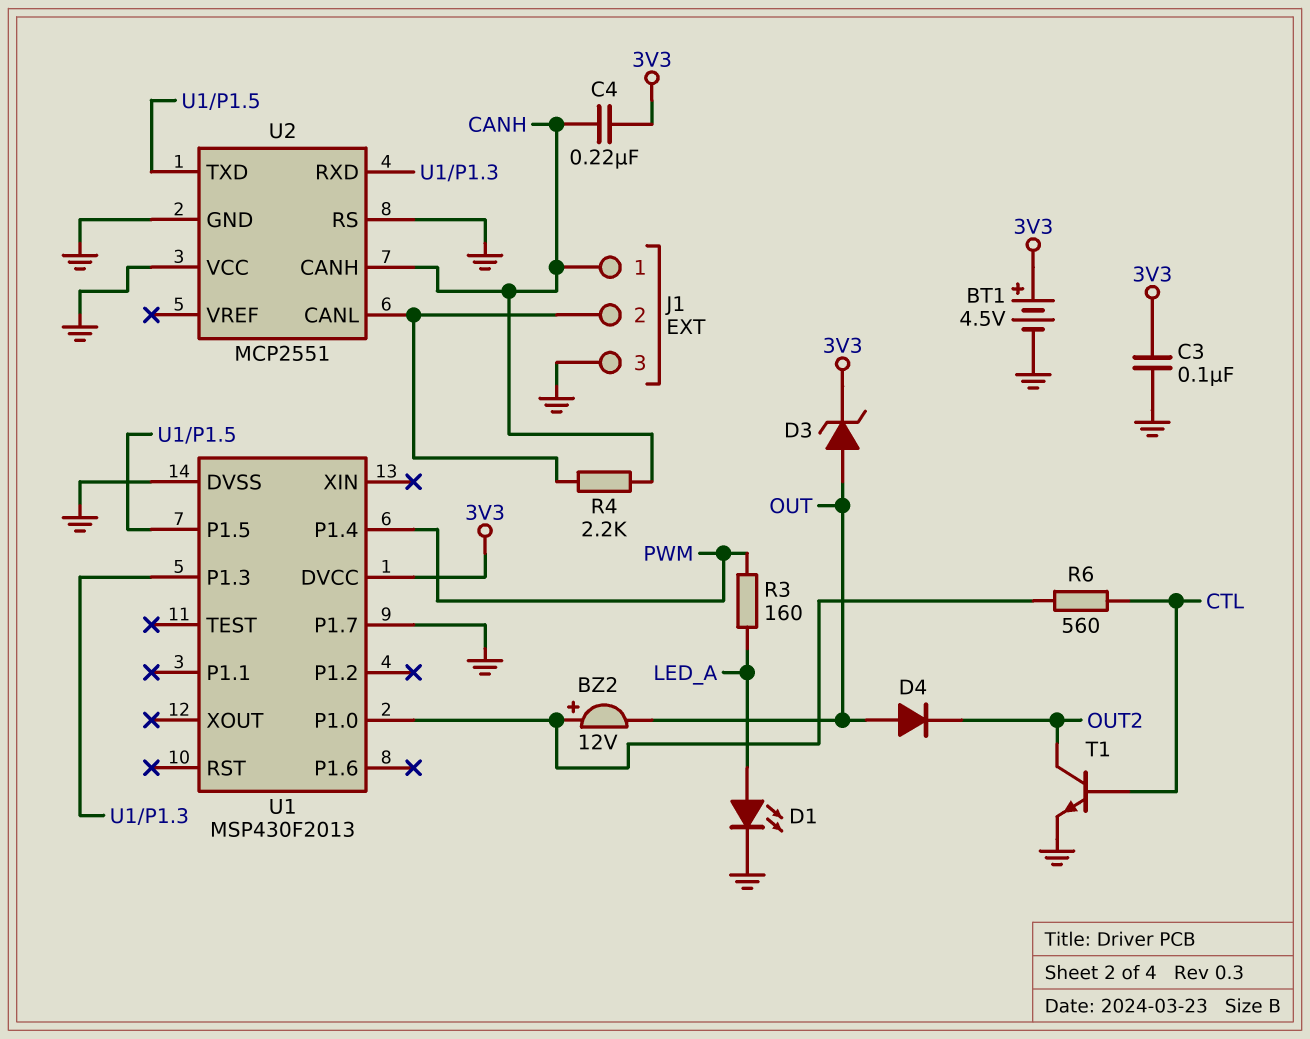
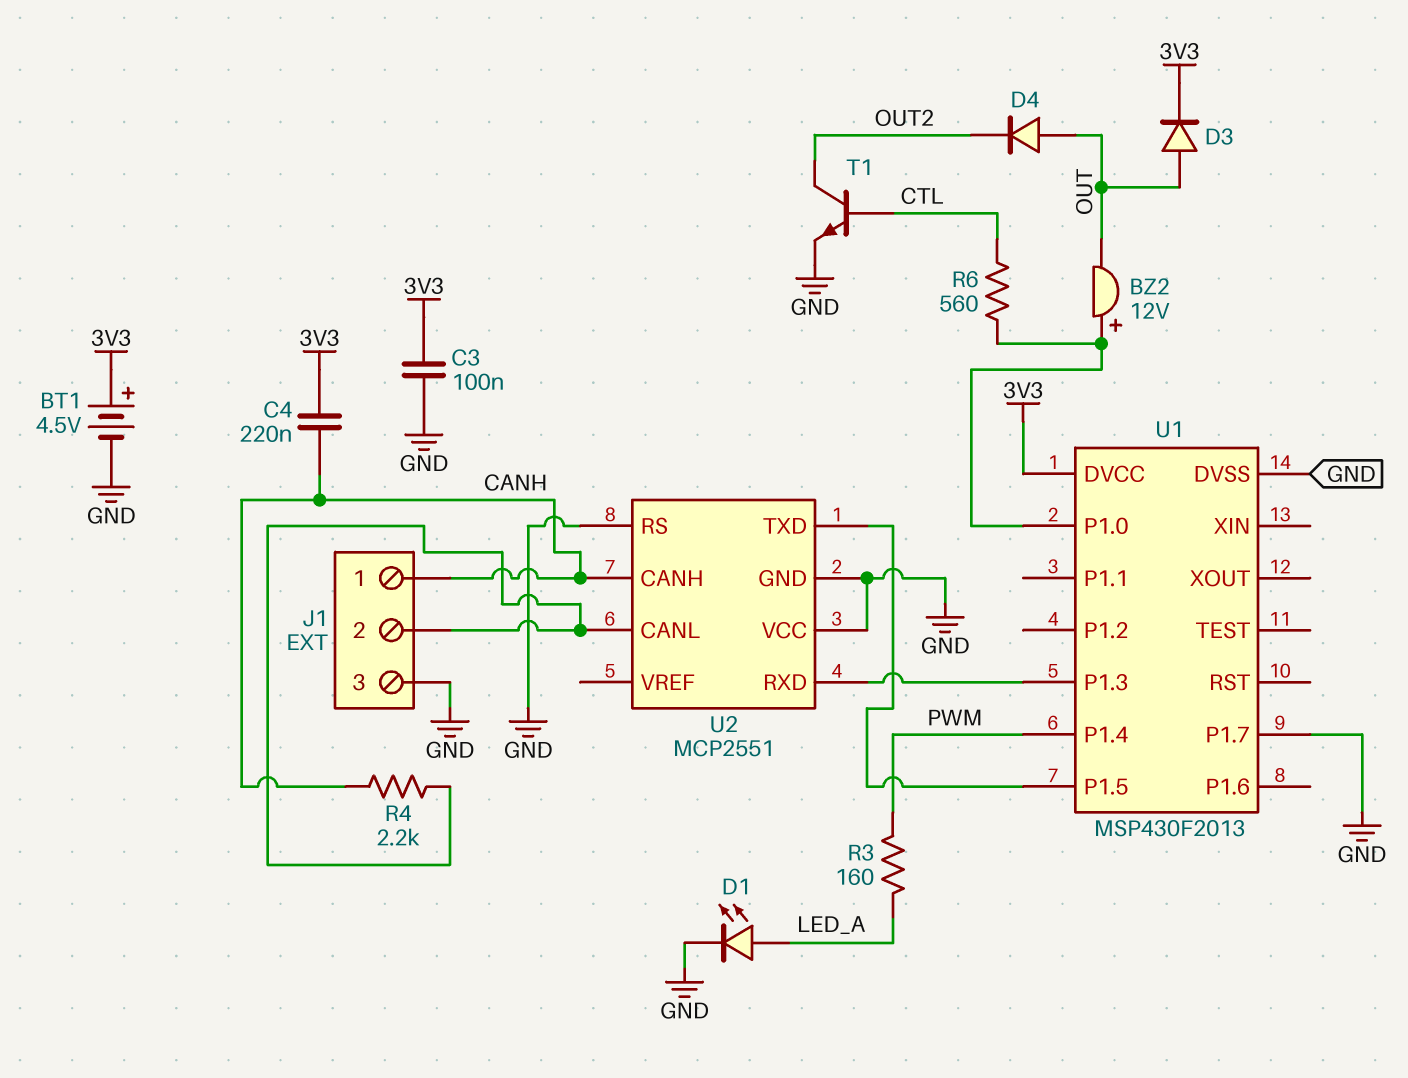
D3: zener (A OUT, K 3V3) -> diode (A OUT, K 3V3)

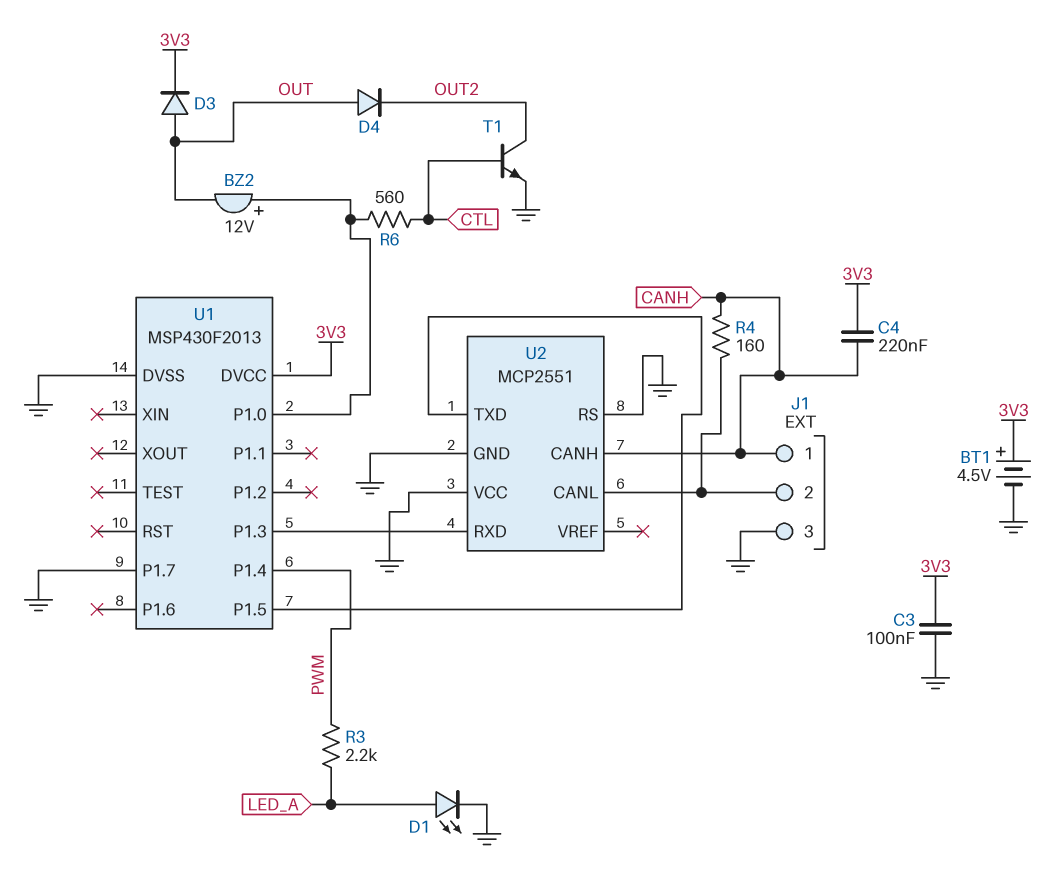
R3: 160 (LED_A, PWM) -> 2.2k (LED_A, PWM)
R4: 2.2k (CANH, J1/2) -> 160 (CANH, J1/2)

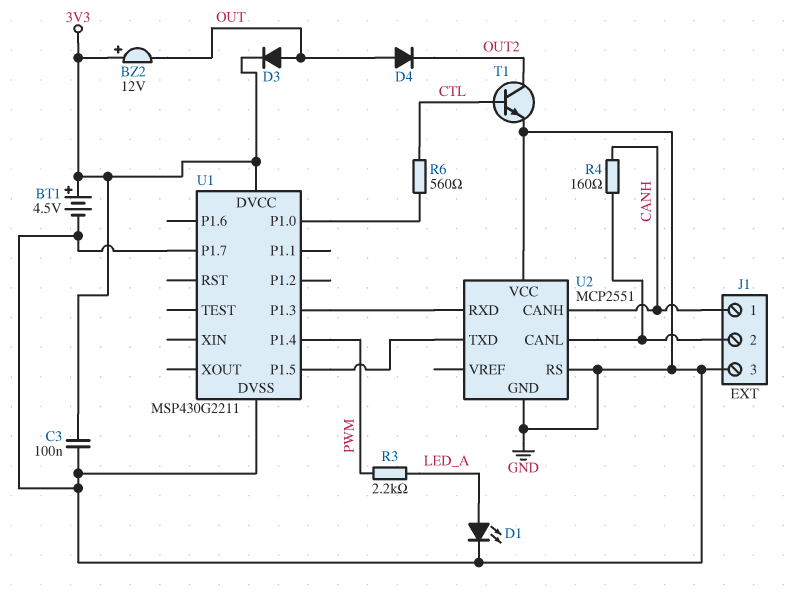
BZ2: buzzer 12V (plus U1/P1.0, minus OUT) -> buzzer 12V (plus 3V3, minus OUT)
C4: 220nF (3V3, CANH) -> none
U1: MSP430F2013 -> MSP430G2211

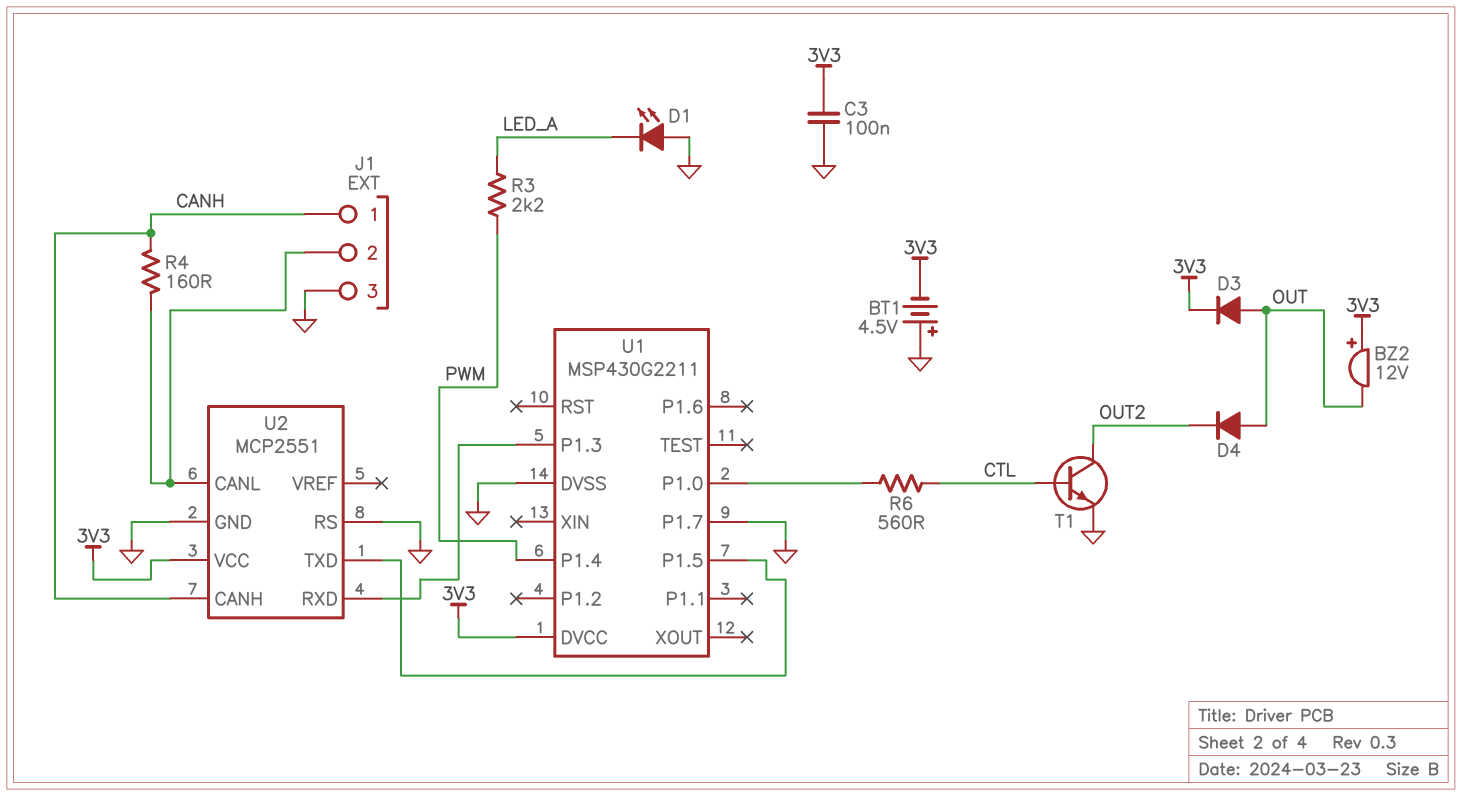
BT1: 4.5V (plus 3V3, minus GND) -> 4.5V (plus GND, minus 3V3)
D1: LED (A LED_A, K GND) -> LED (A GND, K LED_A)
U2 pin VCC: GND -> 3V3

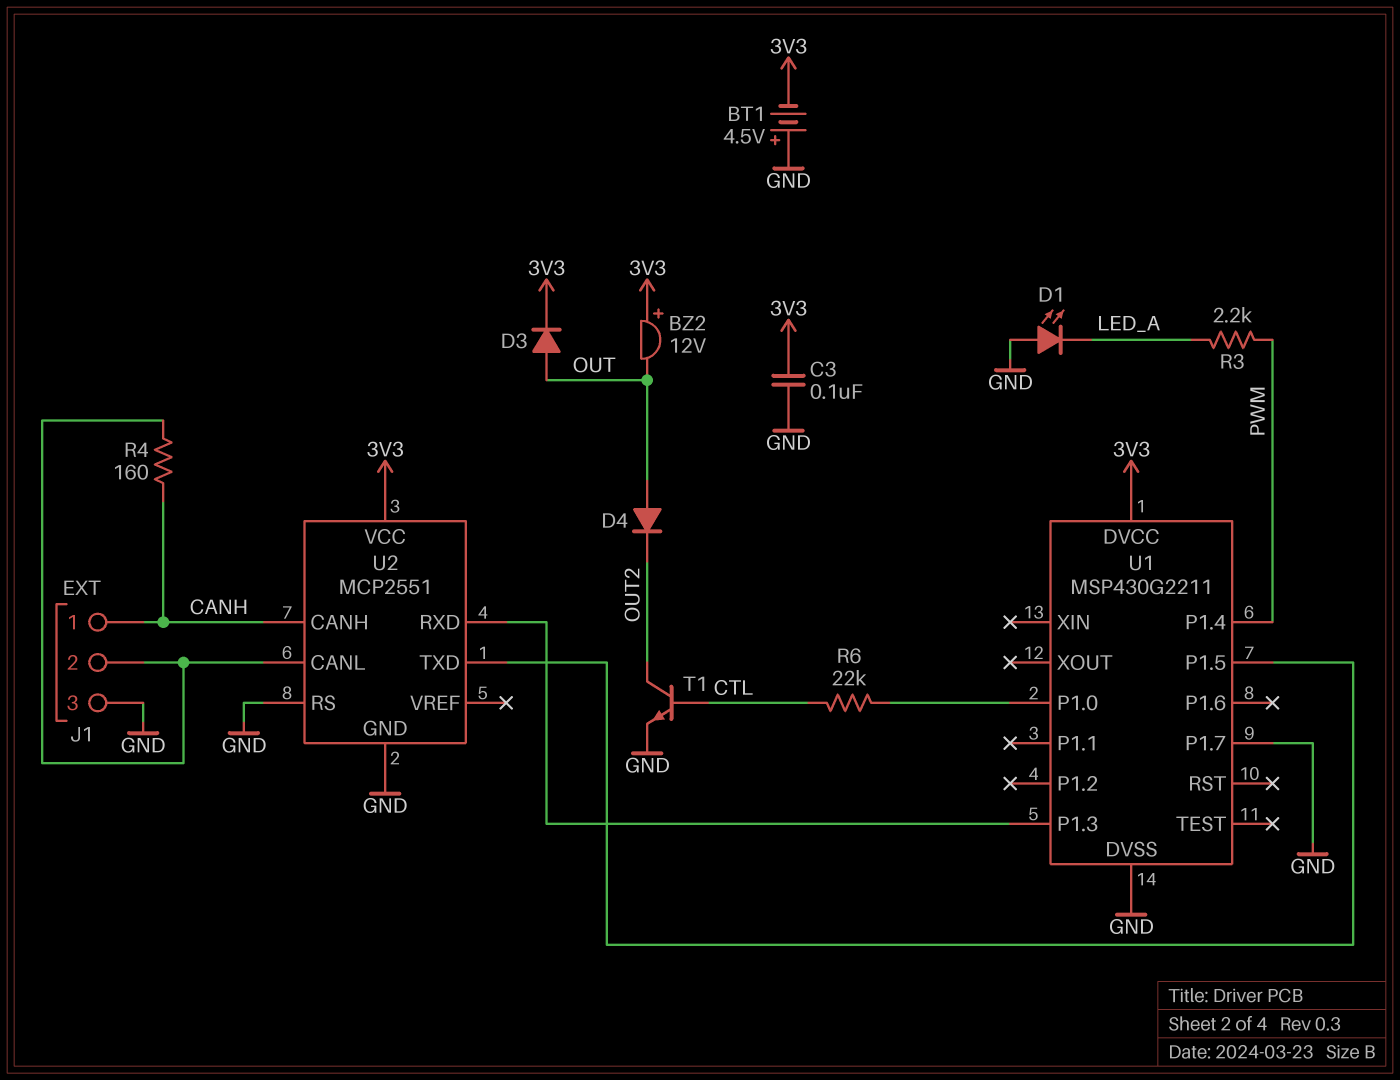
R6: 560 (CTL, U1/P1.0) -> 22k (CTL, U1/P1.0)

